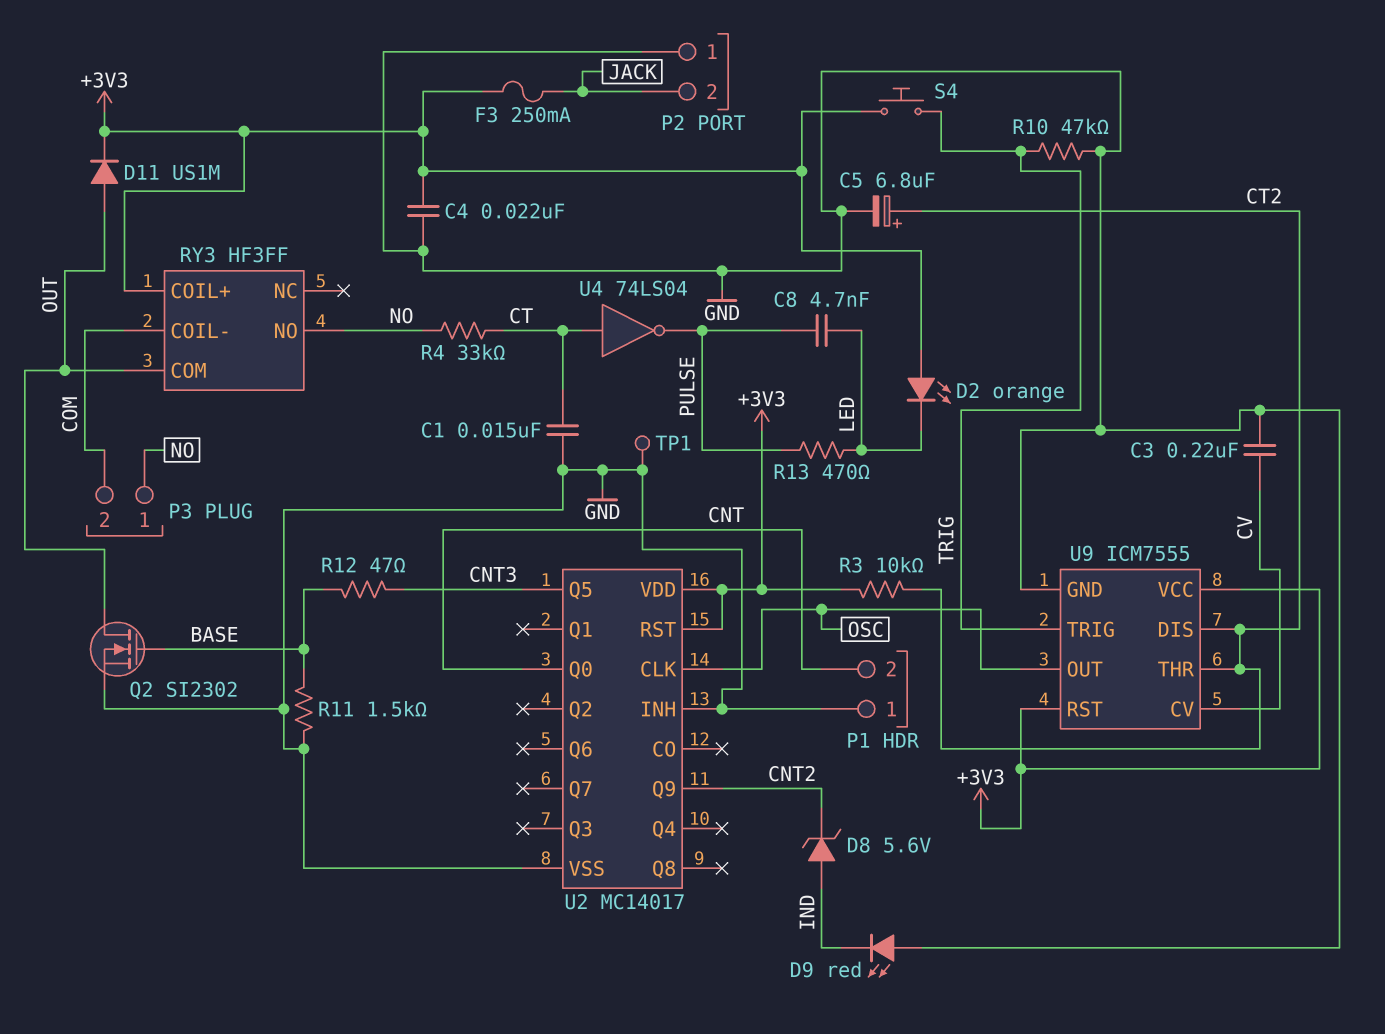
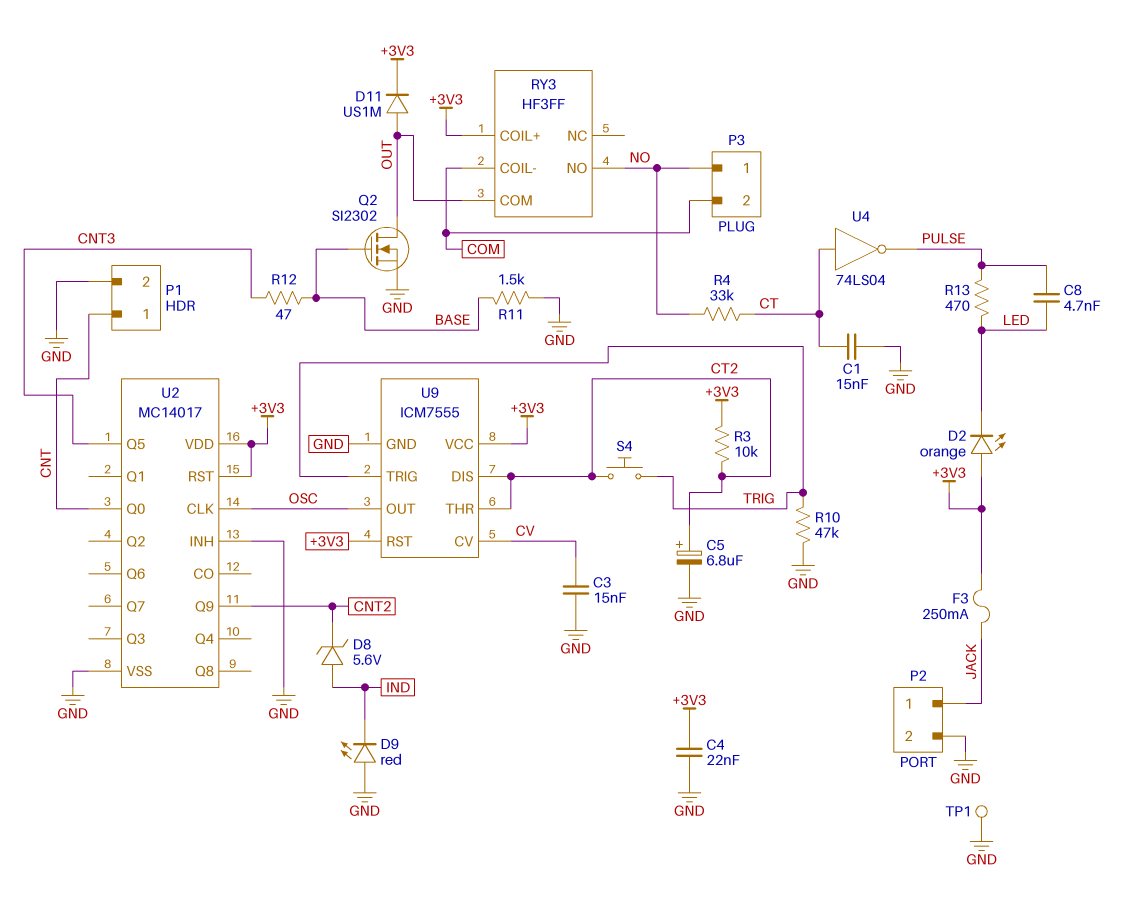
C3: 220nF (CV, GND) -> 15nF (CV, GND)
P1 pin 1: GND -> CNT
P1 pin 2: CNT -> GND
P2 pin 1: GND -> JACK
P2 pin 2: JACK -> GND
S4: button (+3V3, TRIG) -> button (CT2, TRIG)

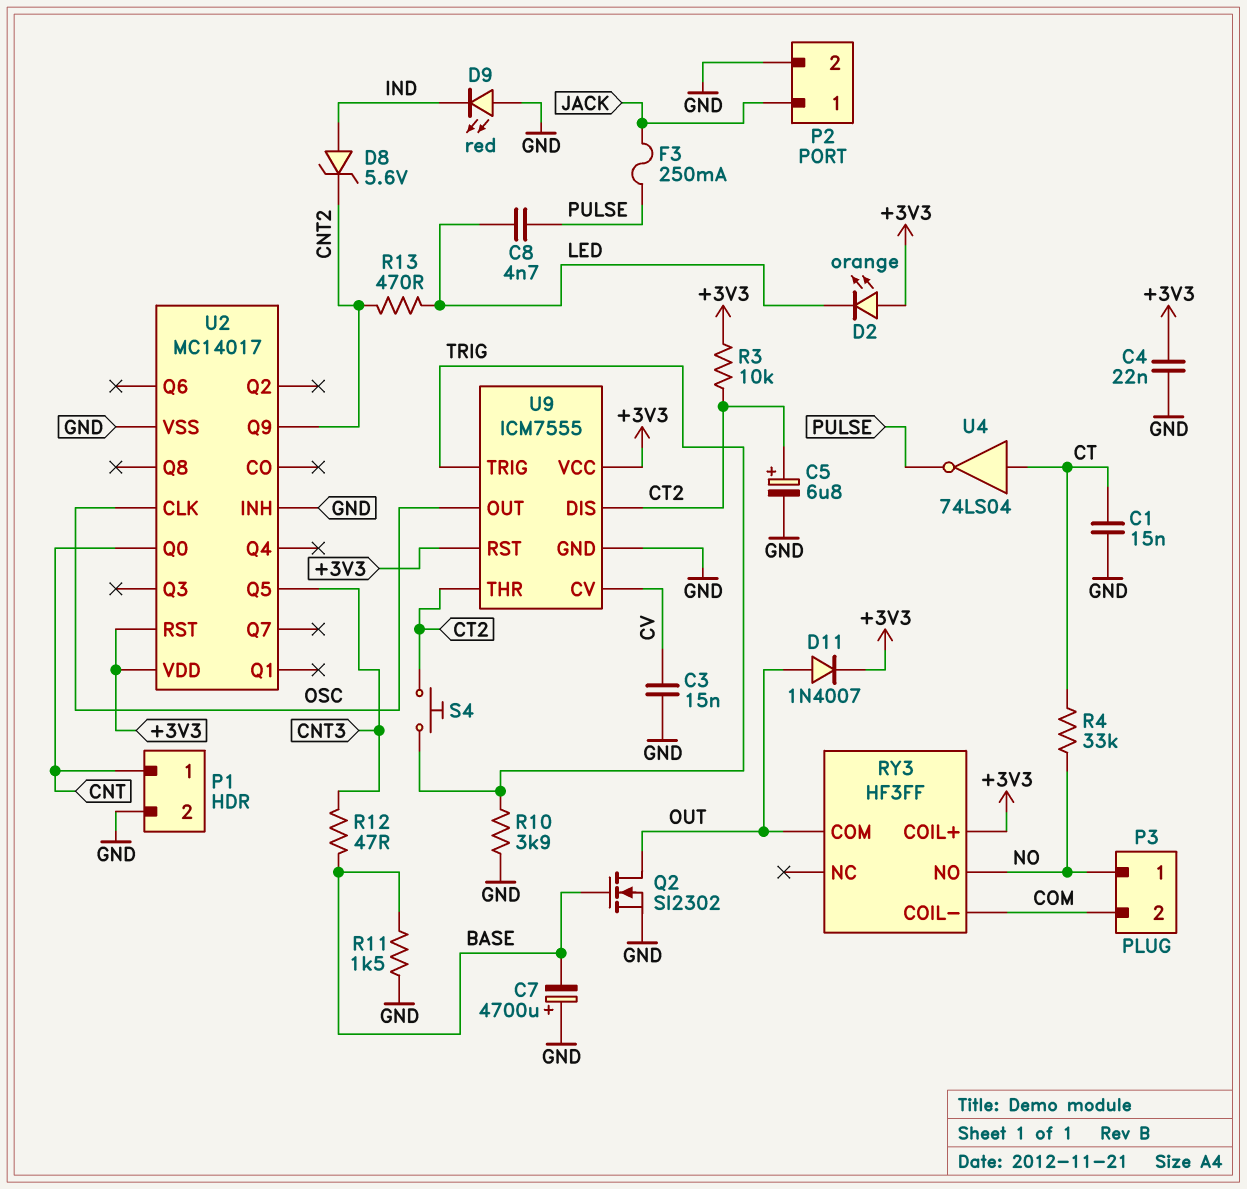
C7: none -> 4700uF (plus GND, minus BASE)
D11: diode US1M (A OUT, K +3V3) -> diode 1N4007 (A OUT, K +3V3)
F3: 250mA (+3V3, JACK) -> 250mA (JACK, PULSE)
R10: 47k (GND, TRIG) -> 3.9k (GND, TRIG)
R13: 470 (LED, PULSE) -> 470 (CNT2, LED)
TP1: test point (GND) -> none

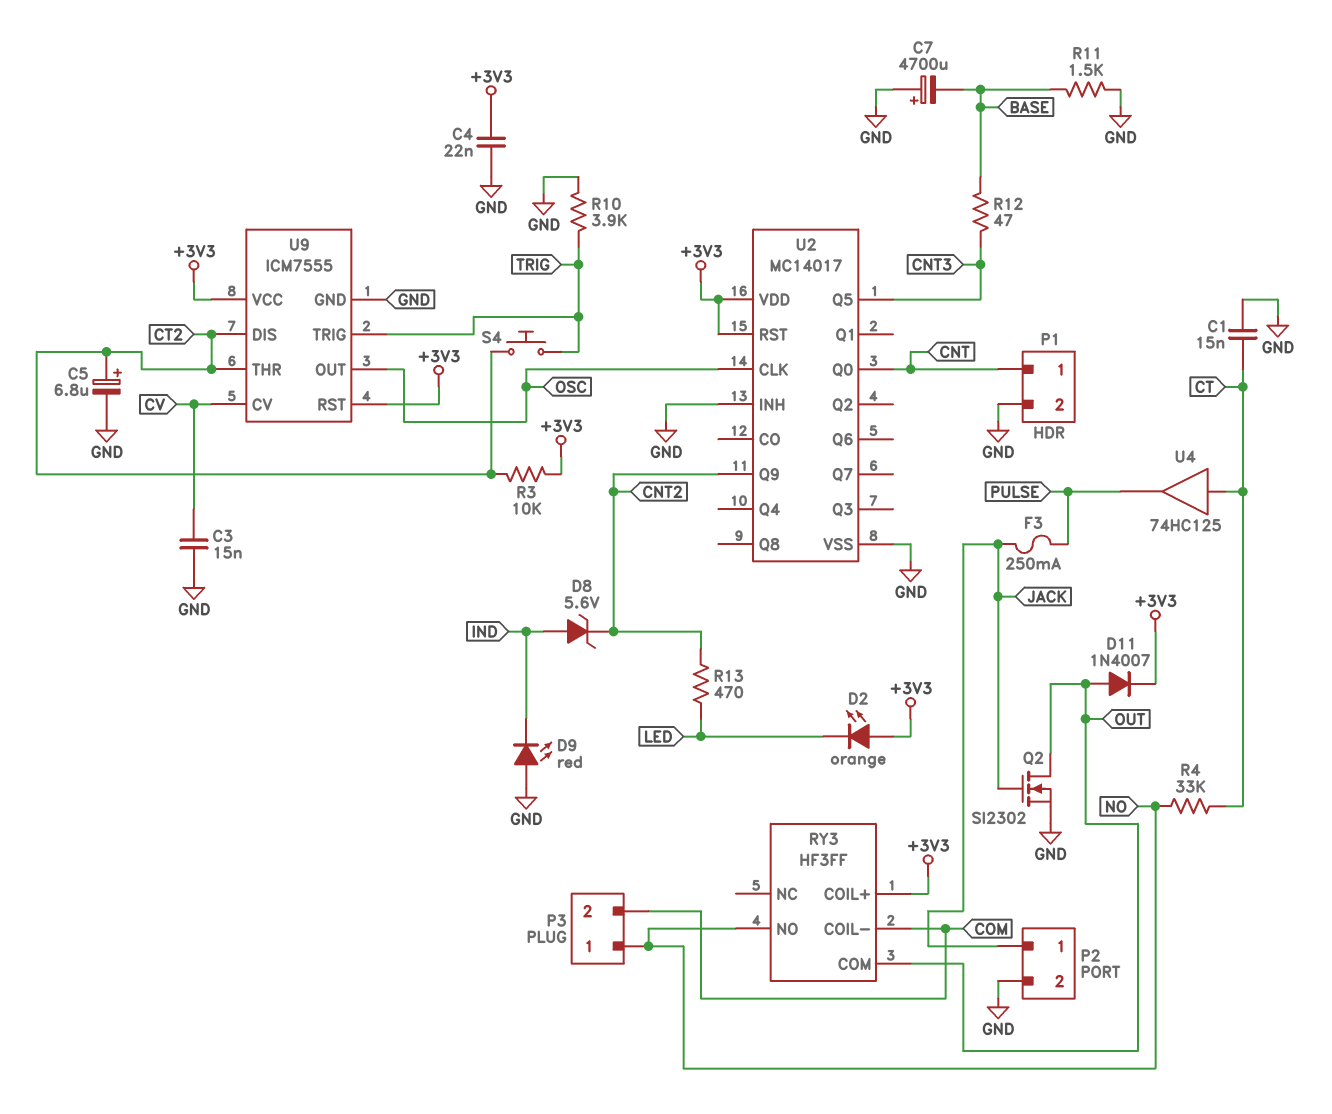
C8: 4.7nF (LED, PULSE) -> none
Q2: NMOS SI2302 (G BASE, D OUT, S GND) -> NMOS SI2302 (G JACK, D OUT, S GND)
U4: NOT 74LS04 (in CT, out PULSE) -> buffer 74HC125 (in CT, out PULSE)

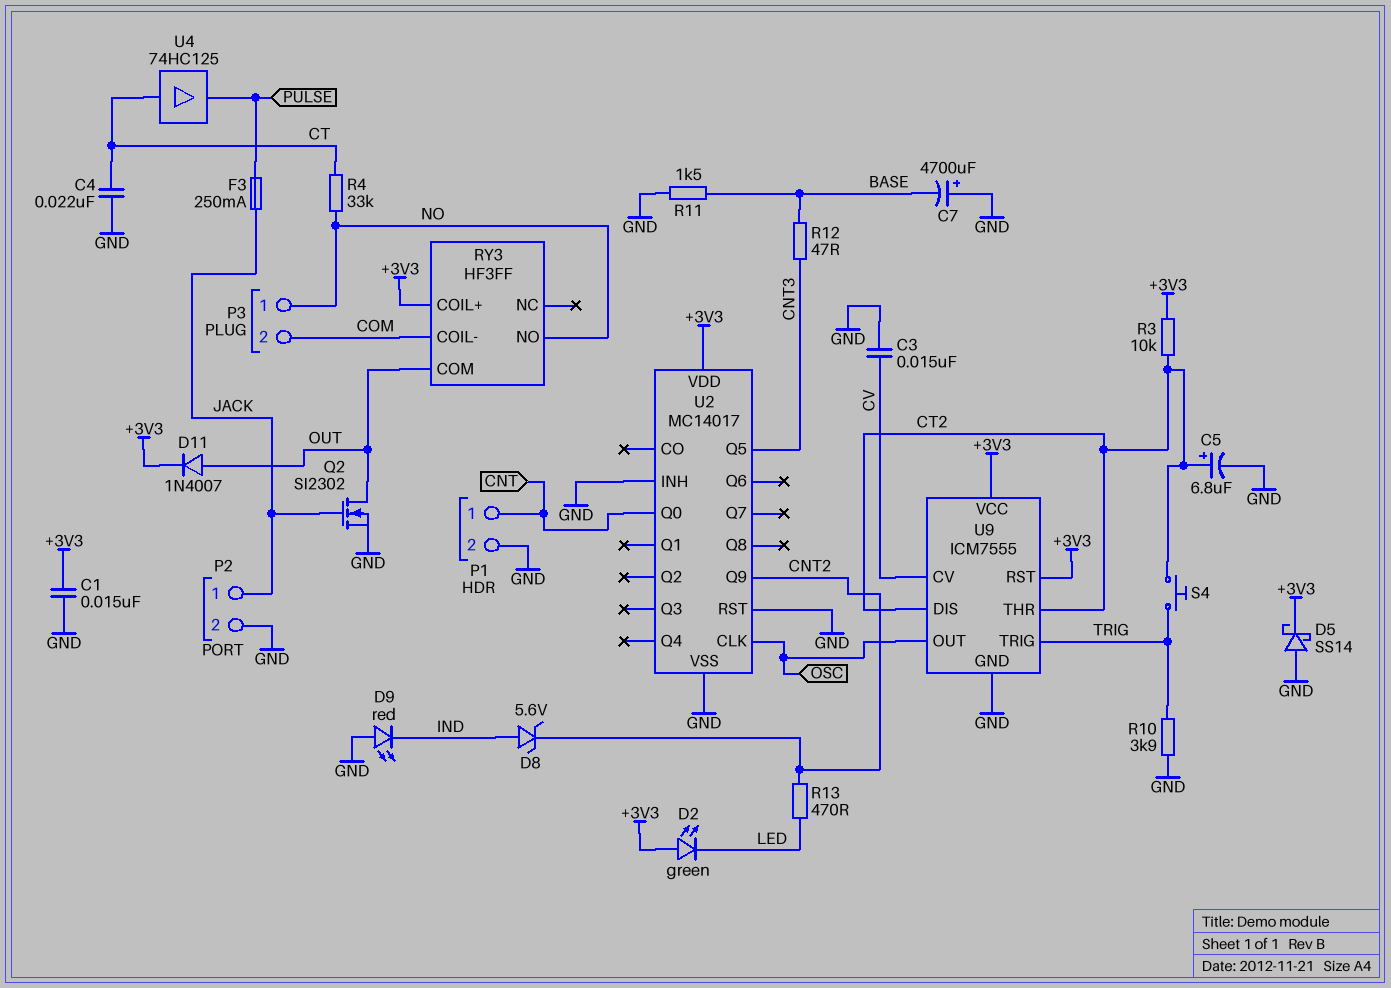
C1: 15nF (CT, GND) -> 15nF (+3V3, GND)
C4: 22nF (+3V3, GND) -> 22nF (CT, GND)
D2: LED orange (A +3V3, K LED) -> LED green (A +3V3, K LED)
D5: none -> schottky SS14 (A GND, K +3V3)
U2 pin RST: +3V3 -> GND

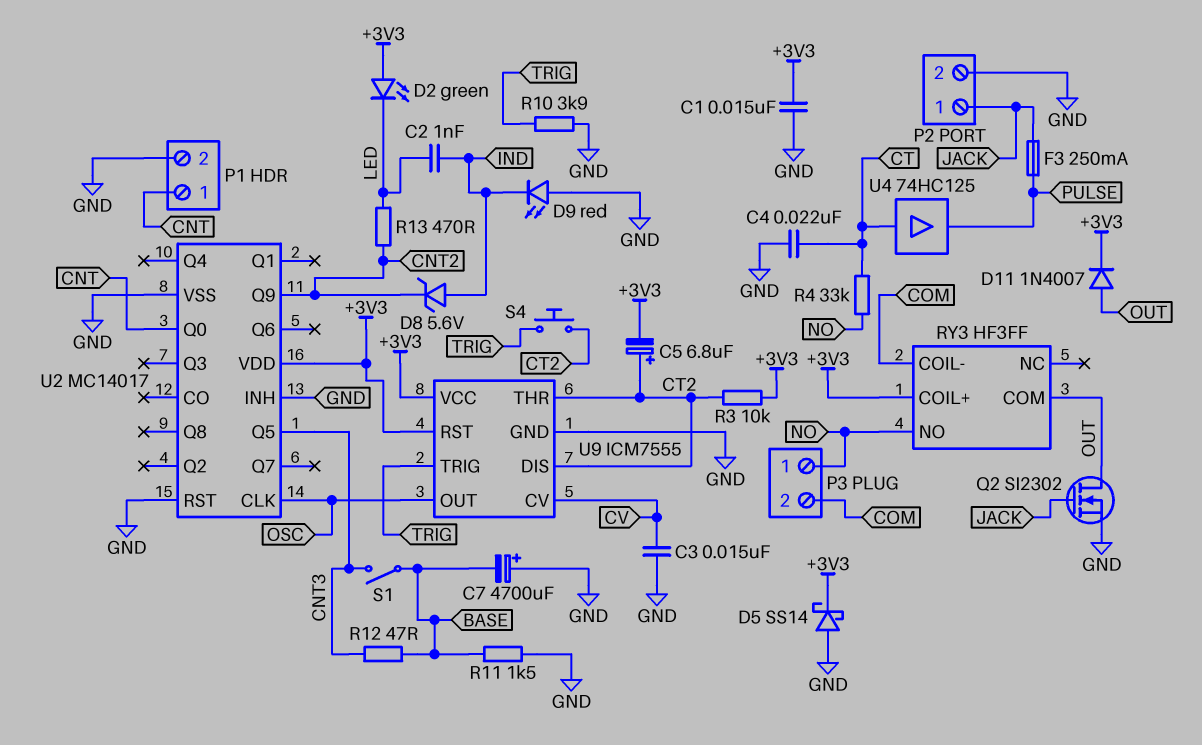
C2: none -> 1nF (IND, LED)
C5: 6.8uF (plus CT2, minus GND) -> 6.8uF (plus CT2, minus +3V3)
S1: none -> switch (BASE, CNT3)

